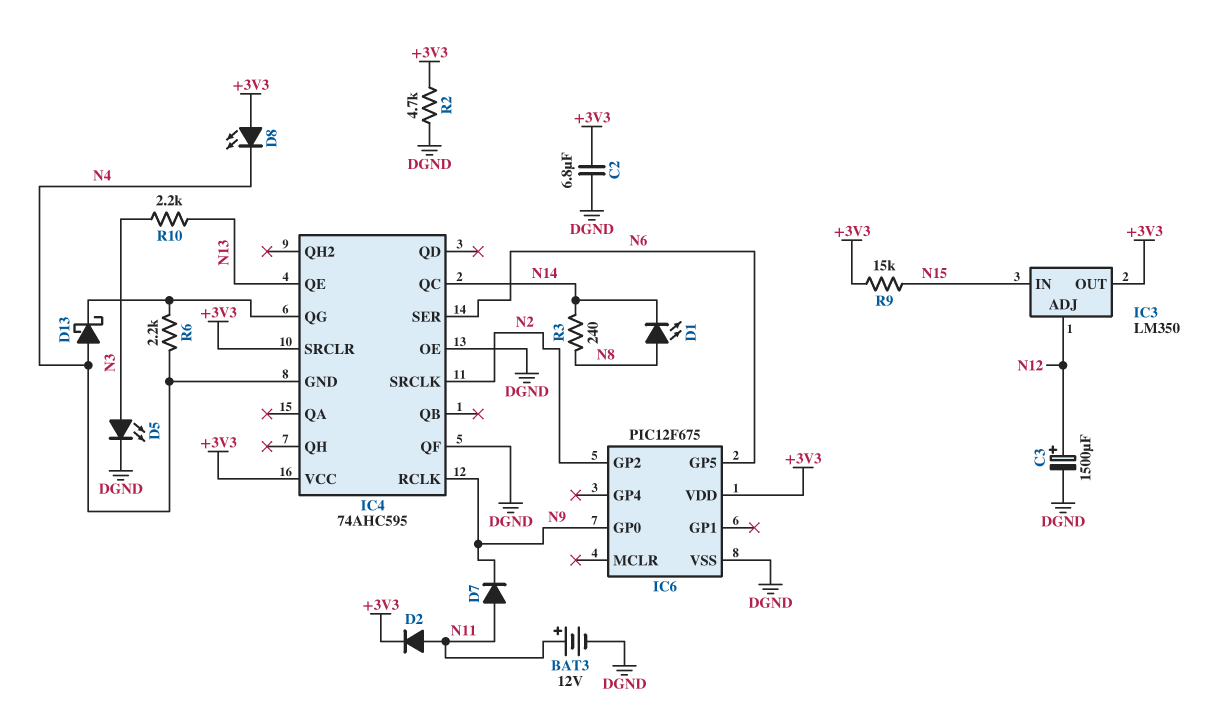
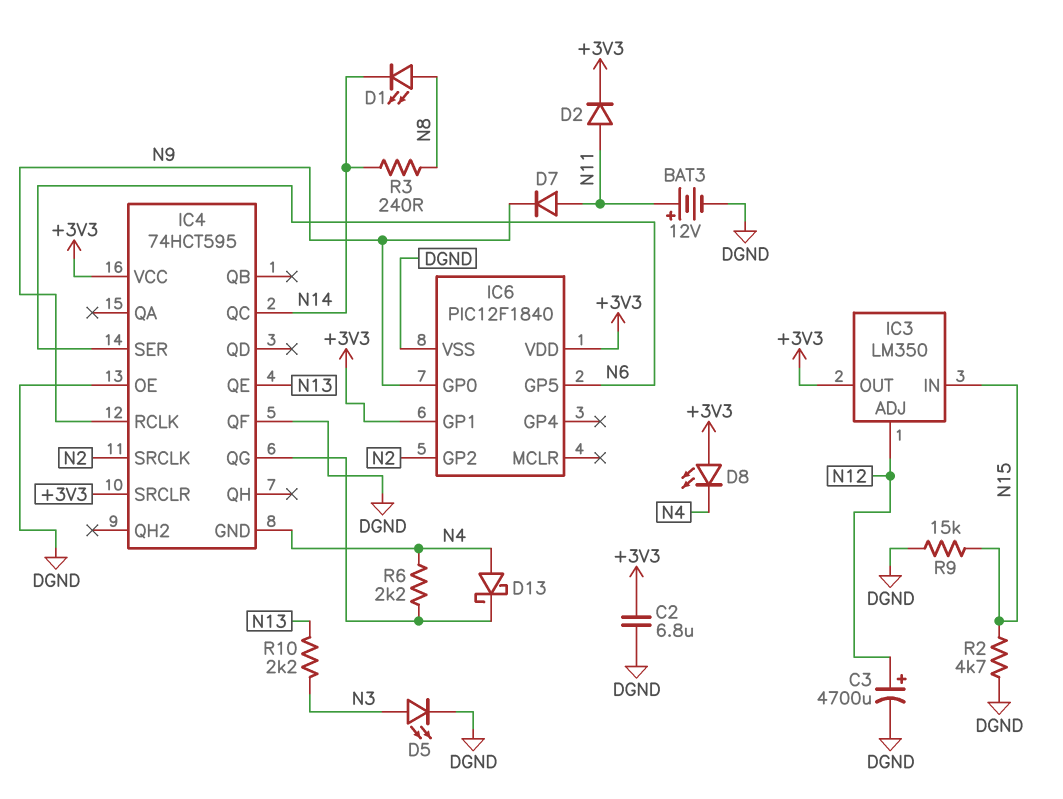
C3: 1500uF (plus N12, minus DGND) -> 4700uF (plus N12, minus DGND)
IC4: 74AHC595 -> 74HCT595
IC6: PIC12F675 -> PIC12F1840
IC6 pin GP1: none -> +3V3
R2: 4.7k (+3V3, DGND) -> 4.7k (DGND, N15)
R9: 15k (+3V3, N15) -> 15k (DGND, N15)

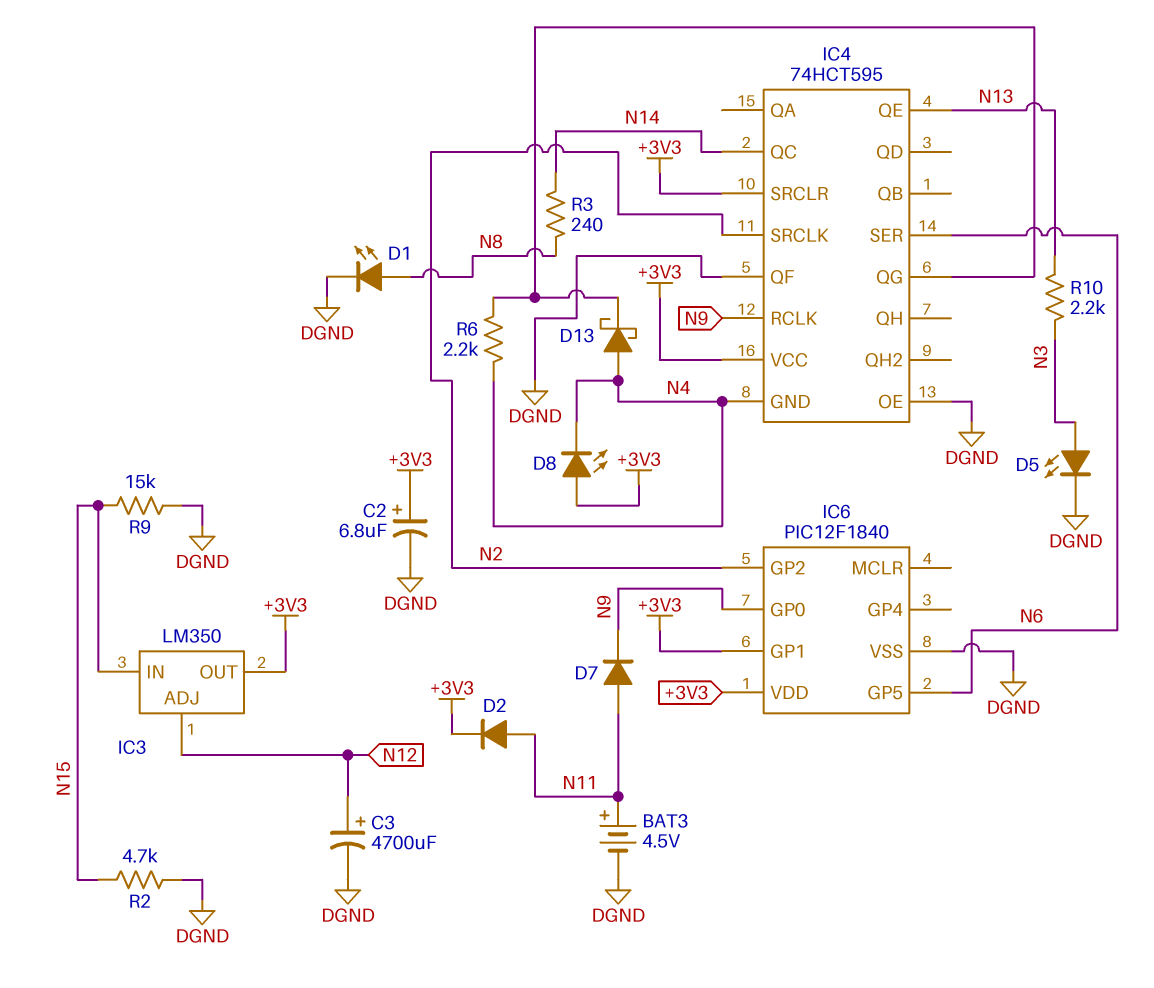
BAT3: 12V (plus N11, minus DGND) -> 4.5V (plus N11, minus DGND)
C2: 6.8uF (+3V3, DGND) -> 6.8uF (plus +3V3, minus DGND)
D1: LED (A N8, K N14) -> LED (A N8, K DGND)

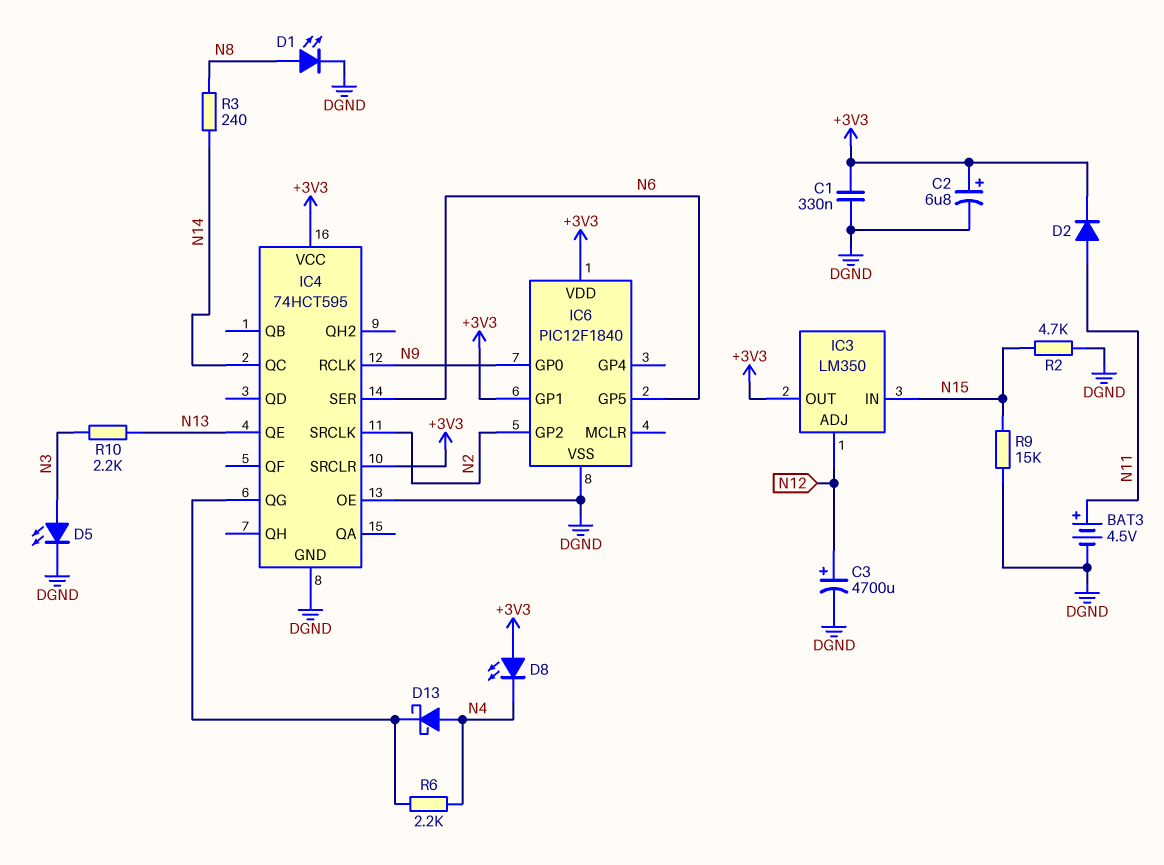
C1: none -> 330nF (+3V3, DGND)
D7: diode (A N11, K N9) -> none
IC4 pin GND: N4 -> DGND
IC4 pin QF: DGND -> none

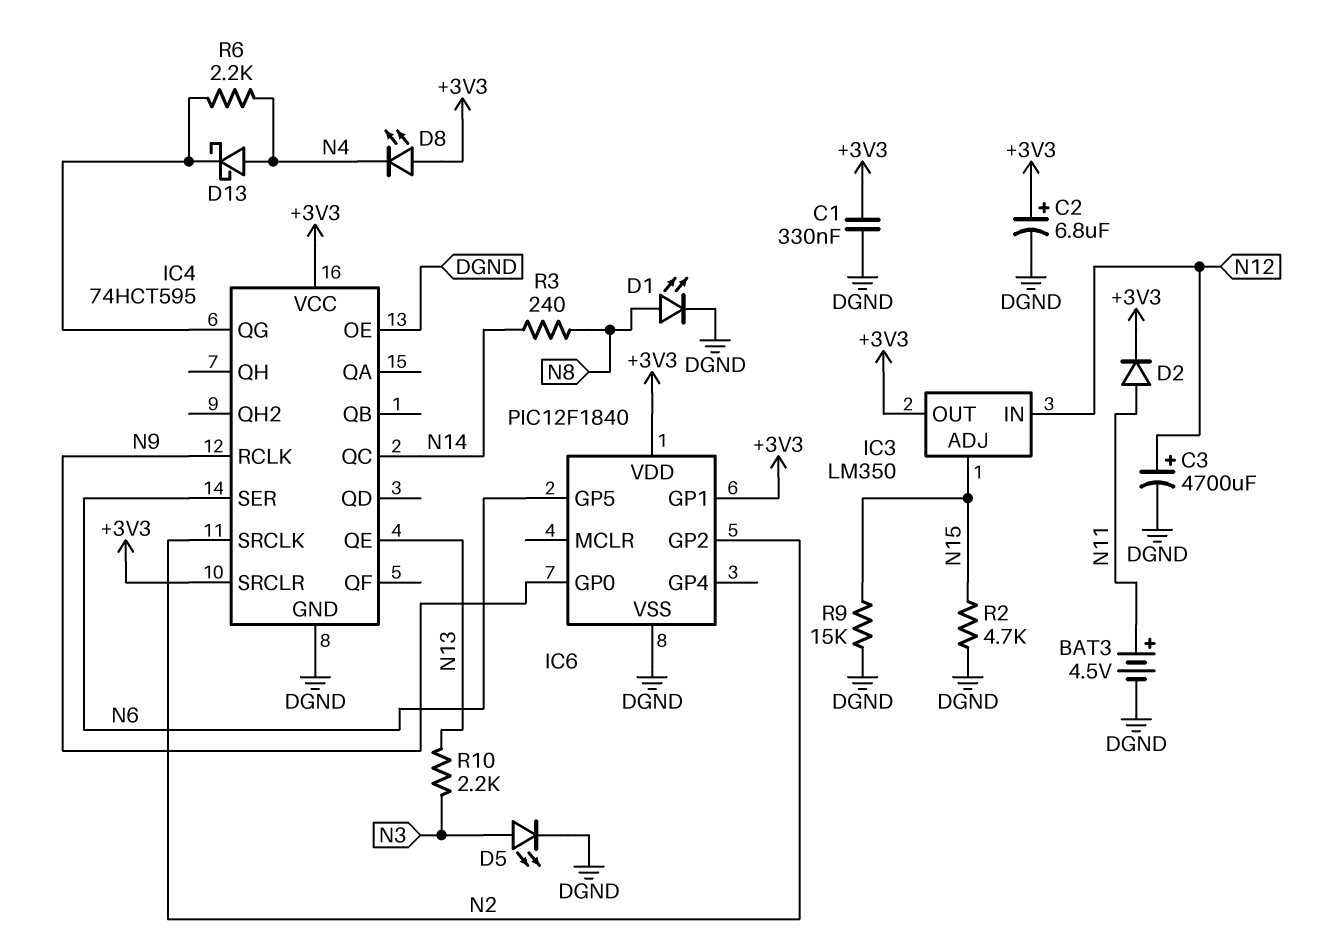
IC3 pin ADJ: N12 -> N15
IC3 pin IN: N15 -> N12

